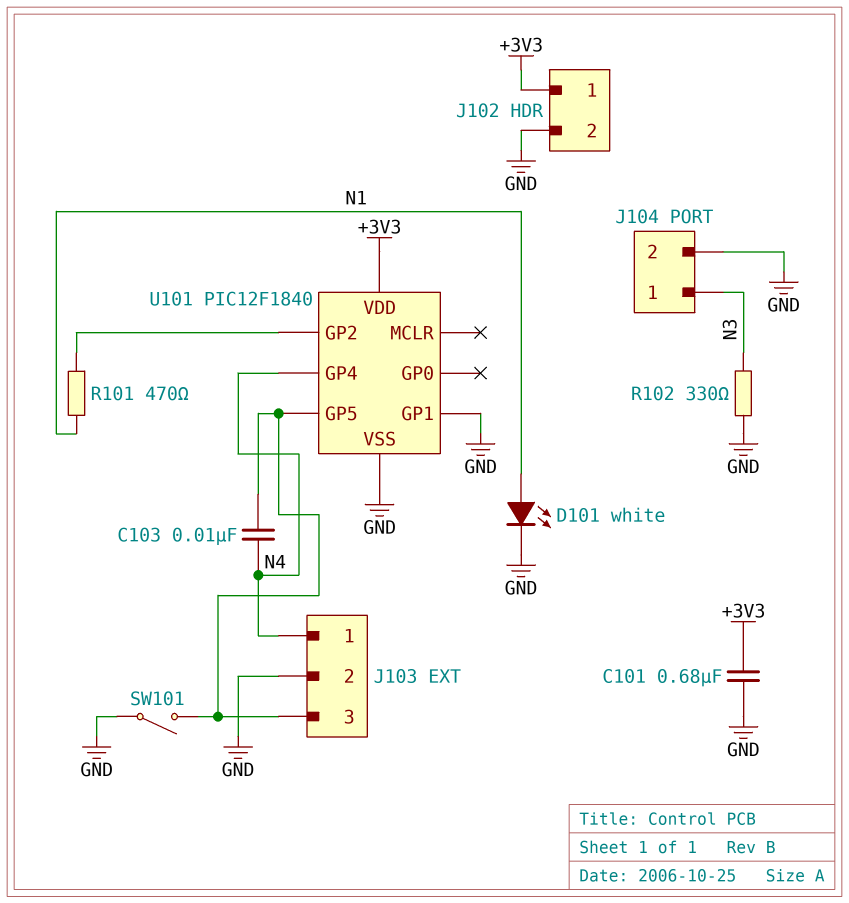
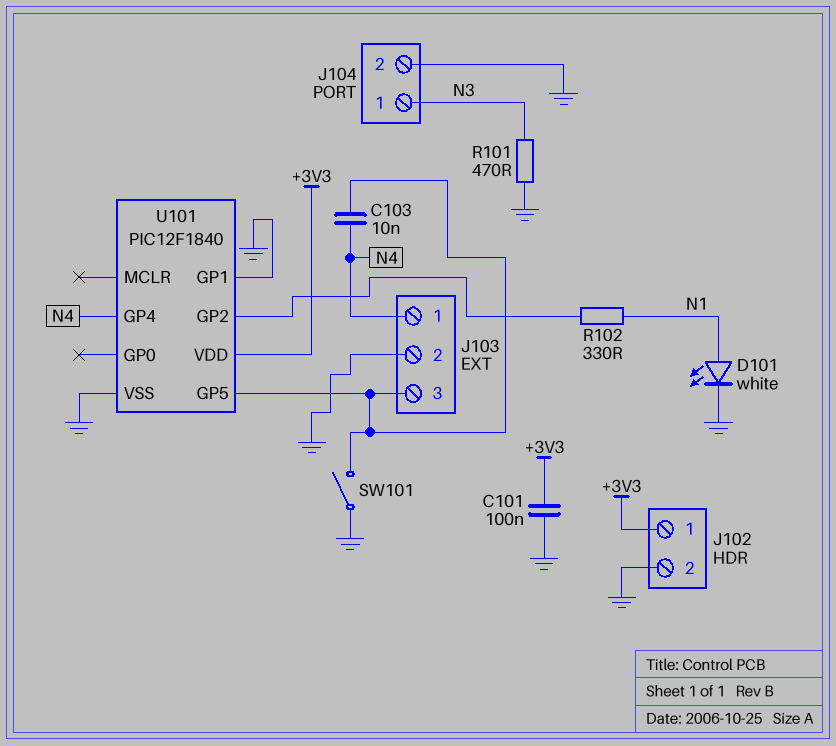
C101: 680nF (+3V3, GND) -> 100nF (+3V3, GND)
R101: 470 (N1, U101/GP2) -> 470 (GND, N3)
R102: 330 (GND, N3) -> 330 (N1, U101/GP2)

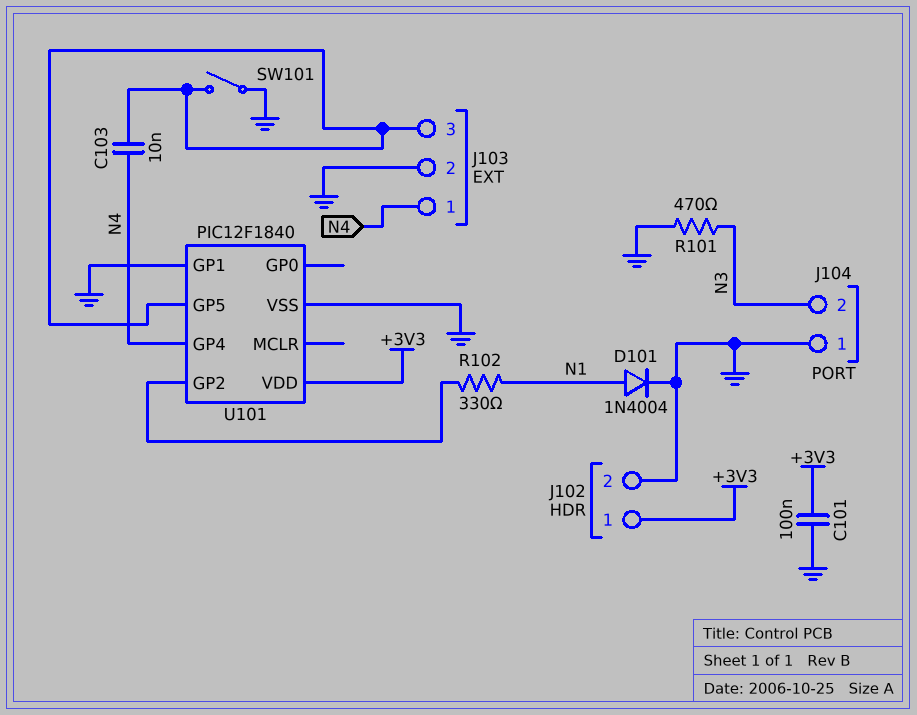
D101: LED white (A N1, K GND) -> diode 1N4004 (A N1, K GND)
J104 pin 1: N3 -> GND
J104 pin 2: GND -> N3

